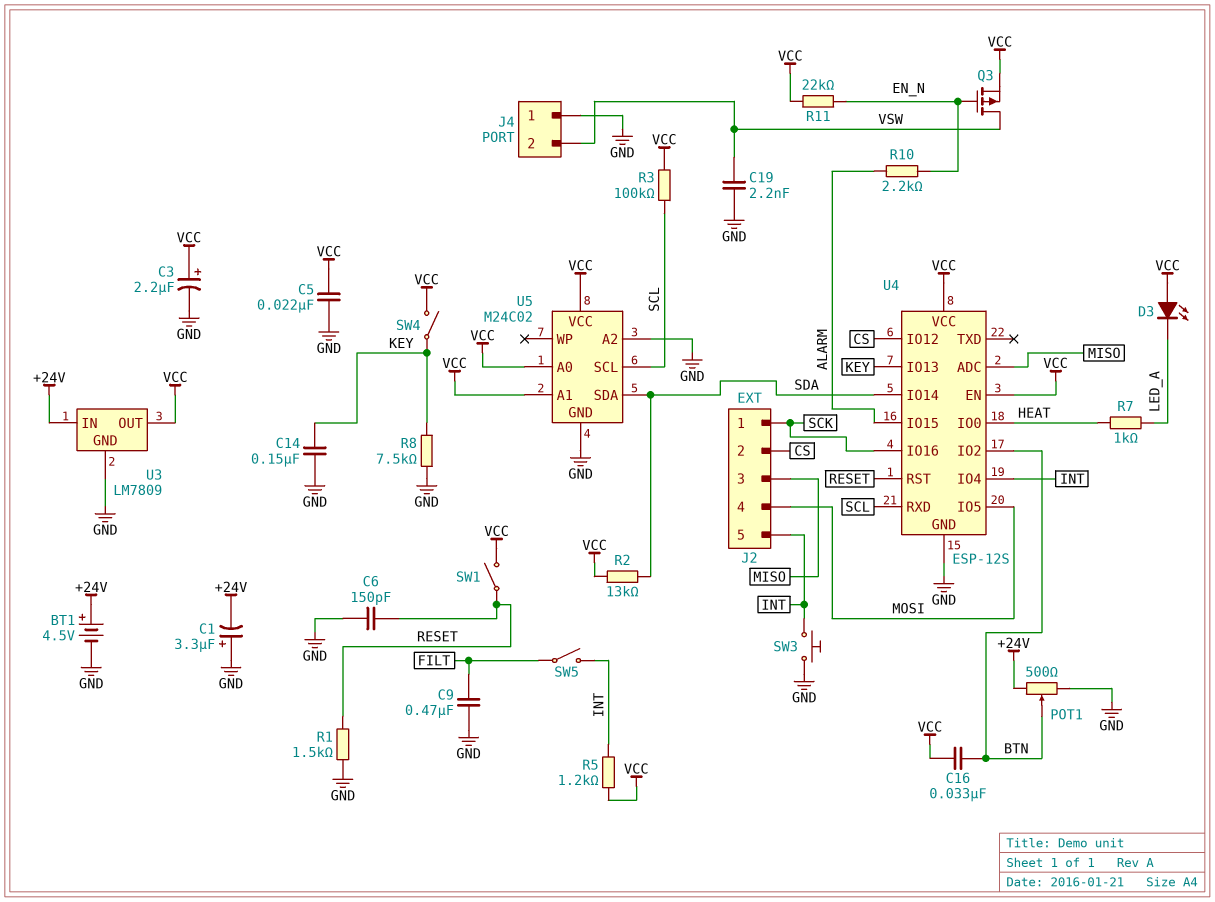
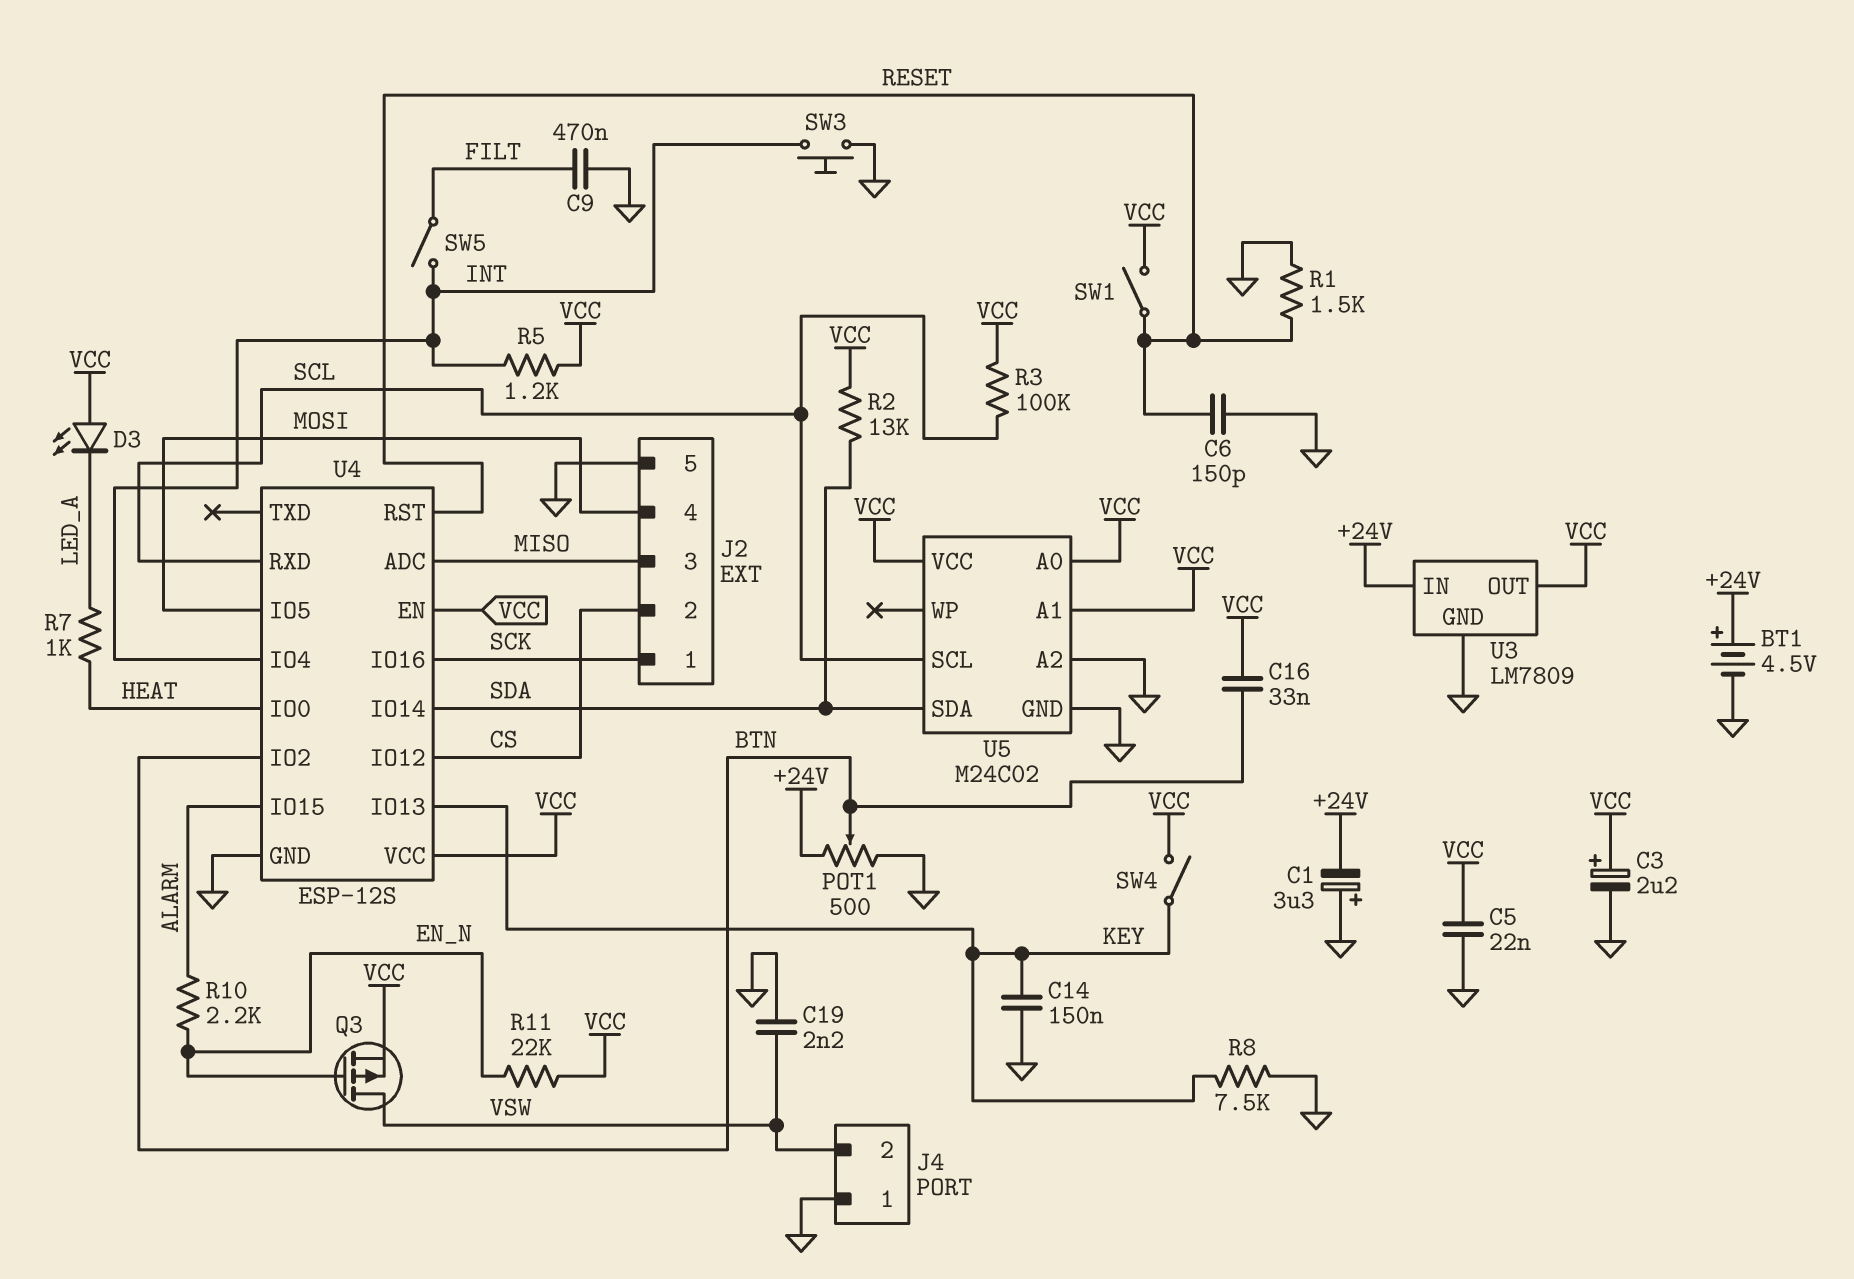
J2 pin 5: INT -> GND

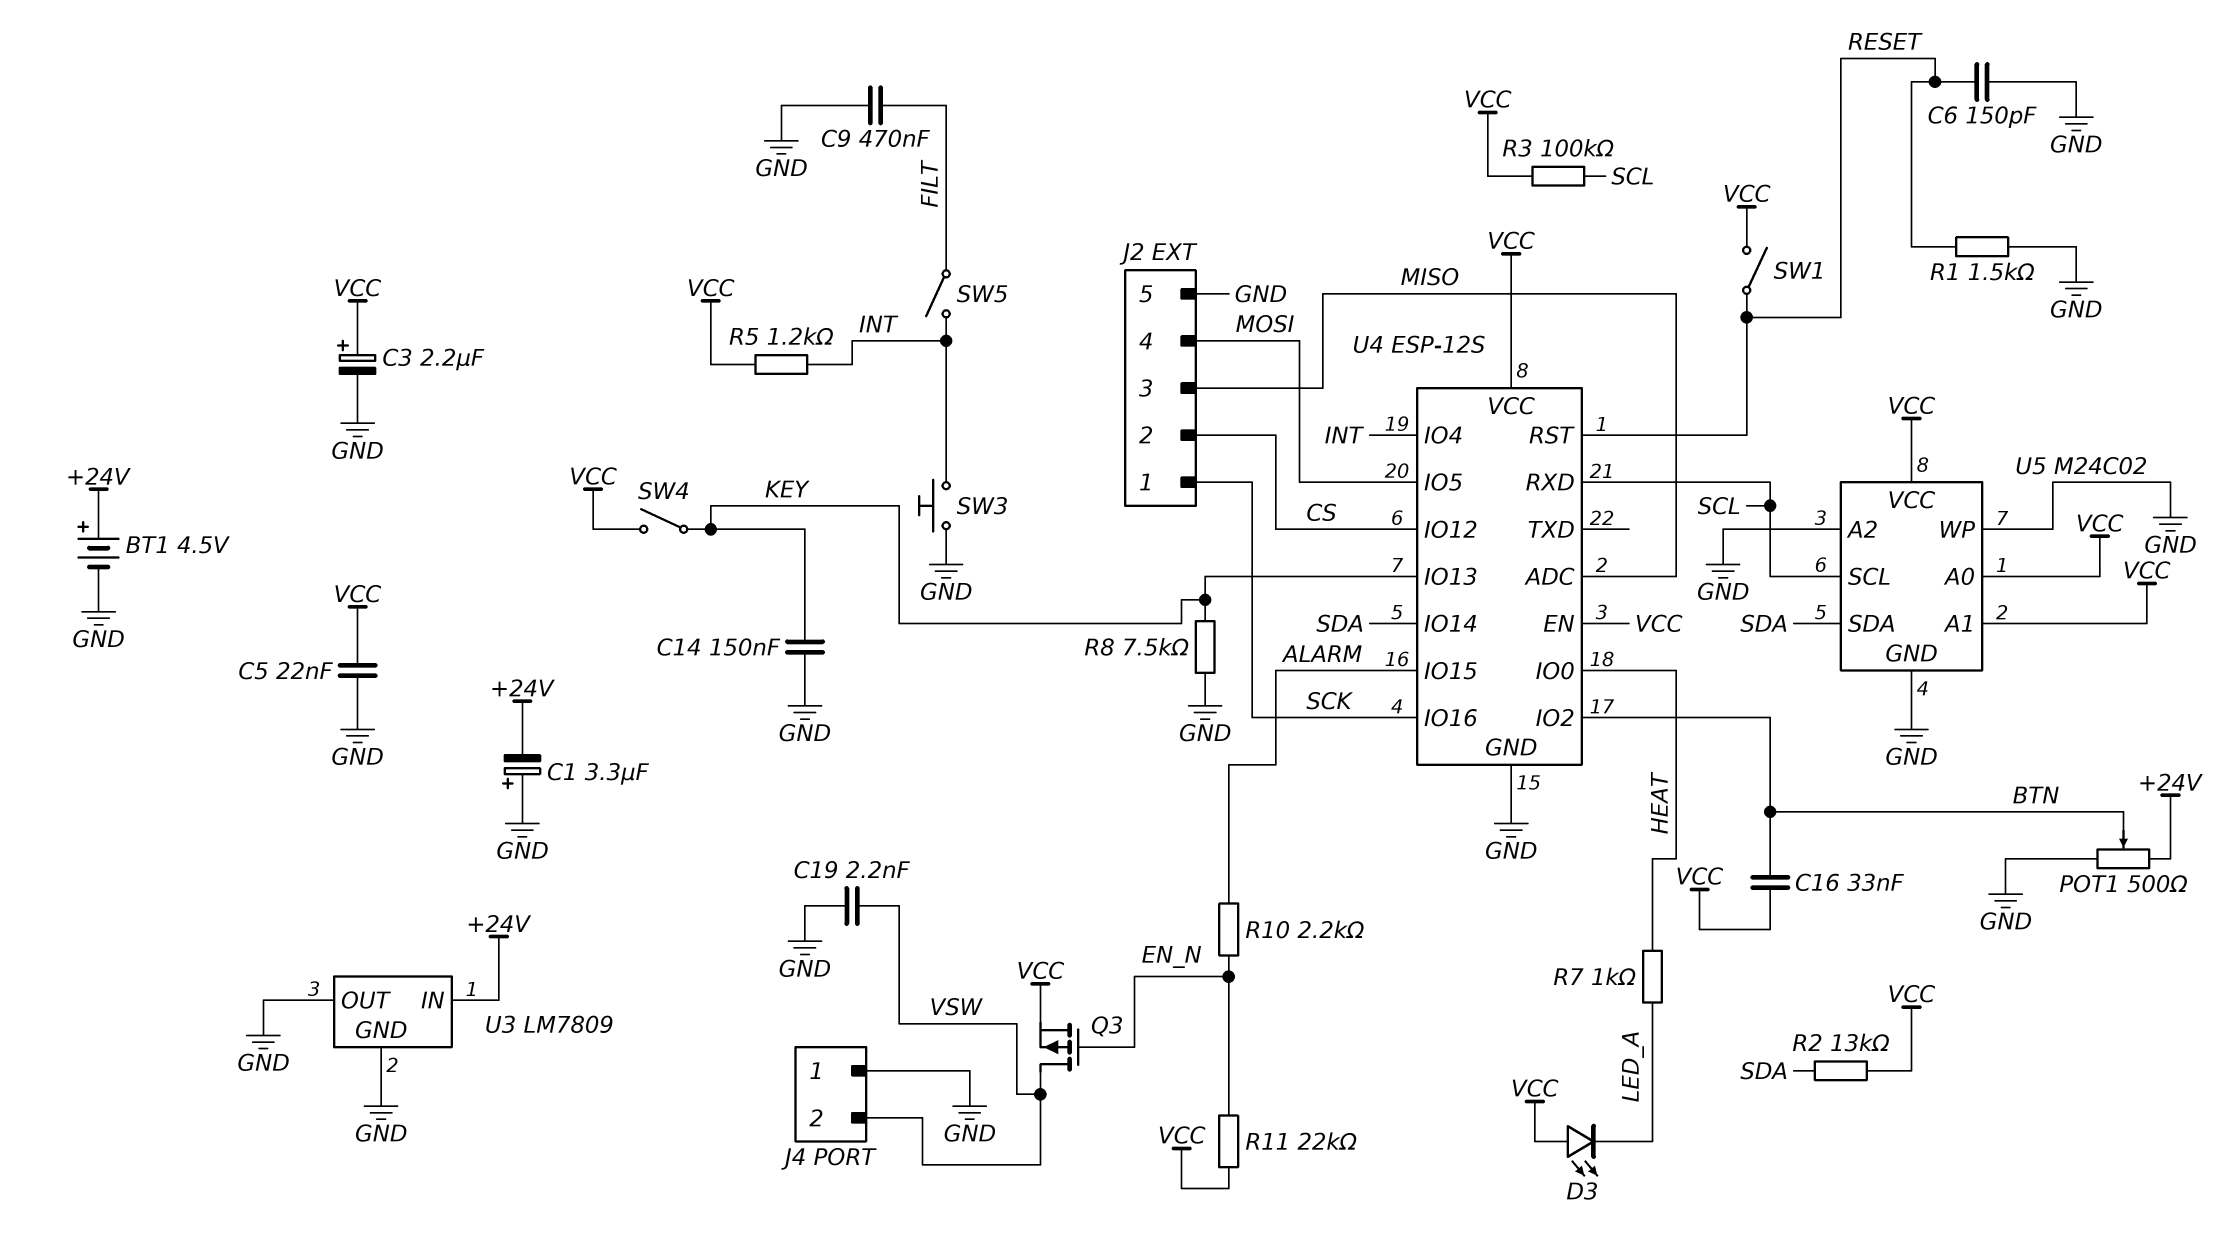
U3 pin OUT: VCC -> GND
U5 pin WP: none -> GND

